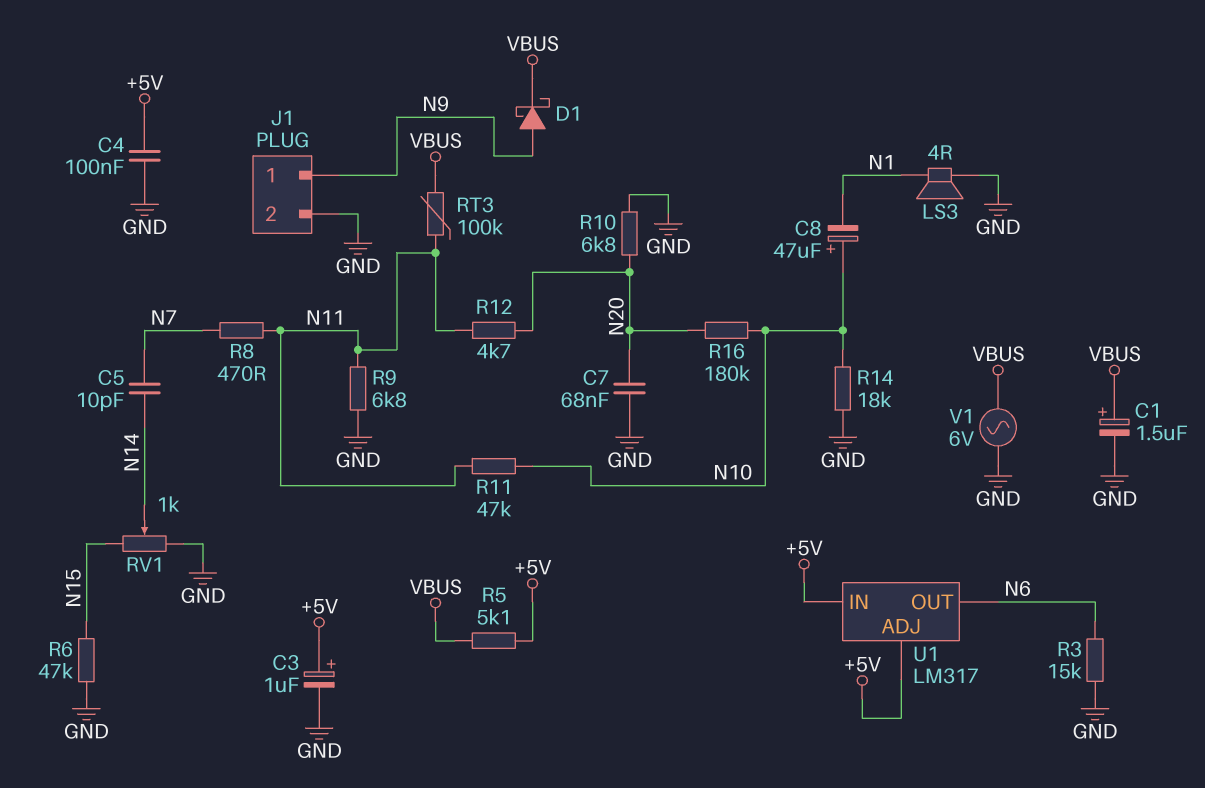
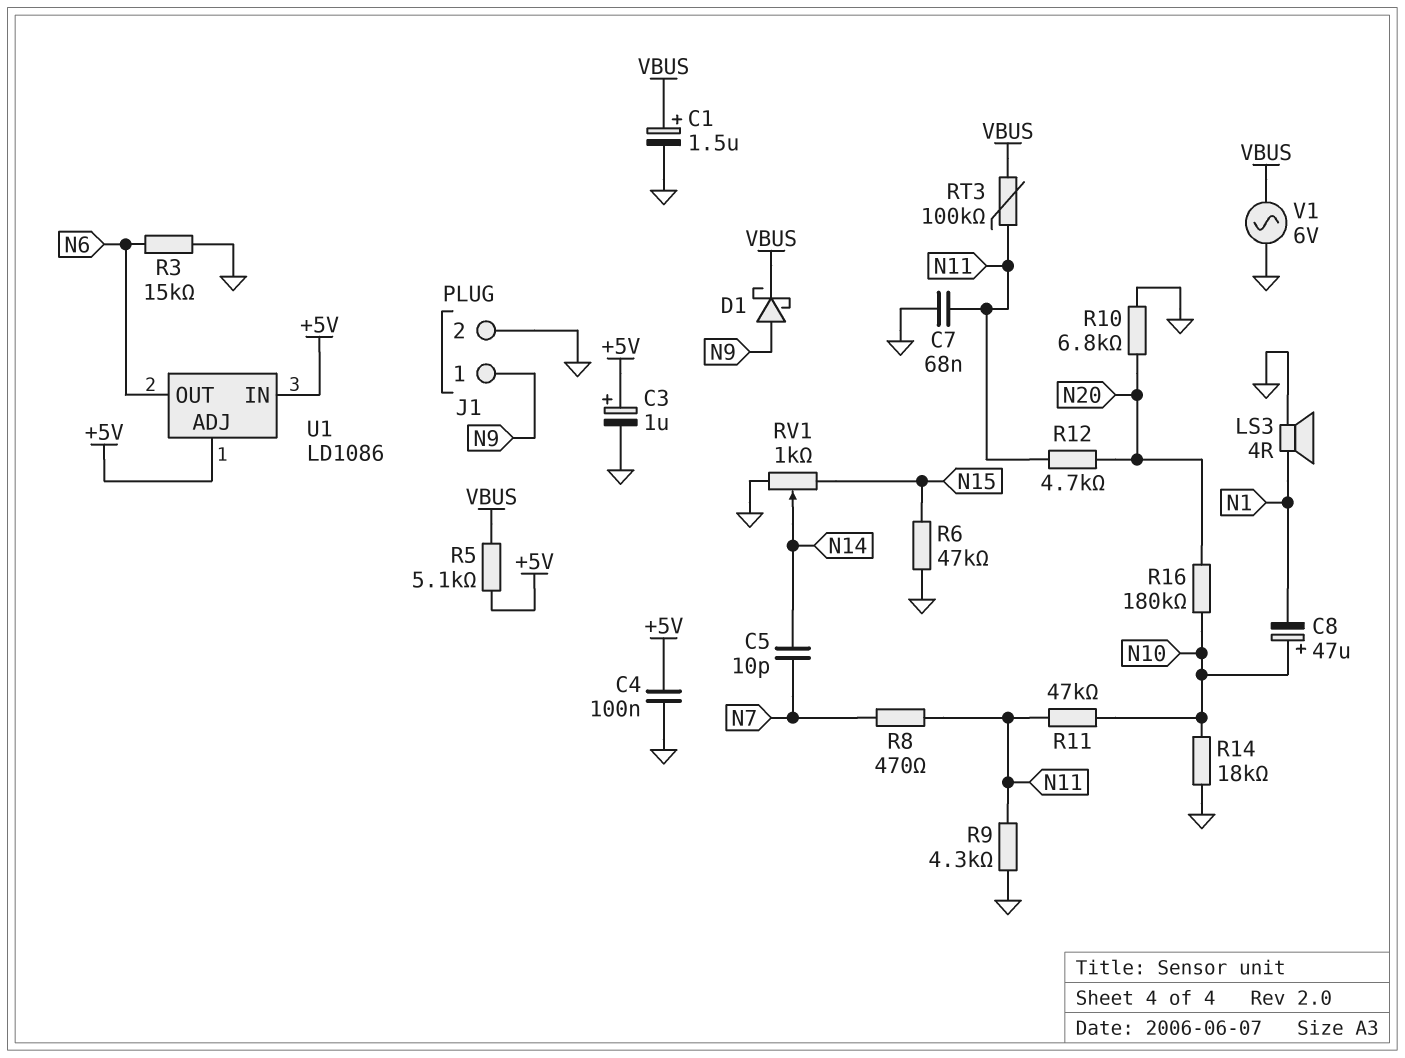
C7: 68nF (GND, N20) -> 68nF (GND, N11)
R9: 6.8k (GND, N11) -> 4.3k (GND, N11)
U1: LM317 -> LD1086

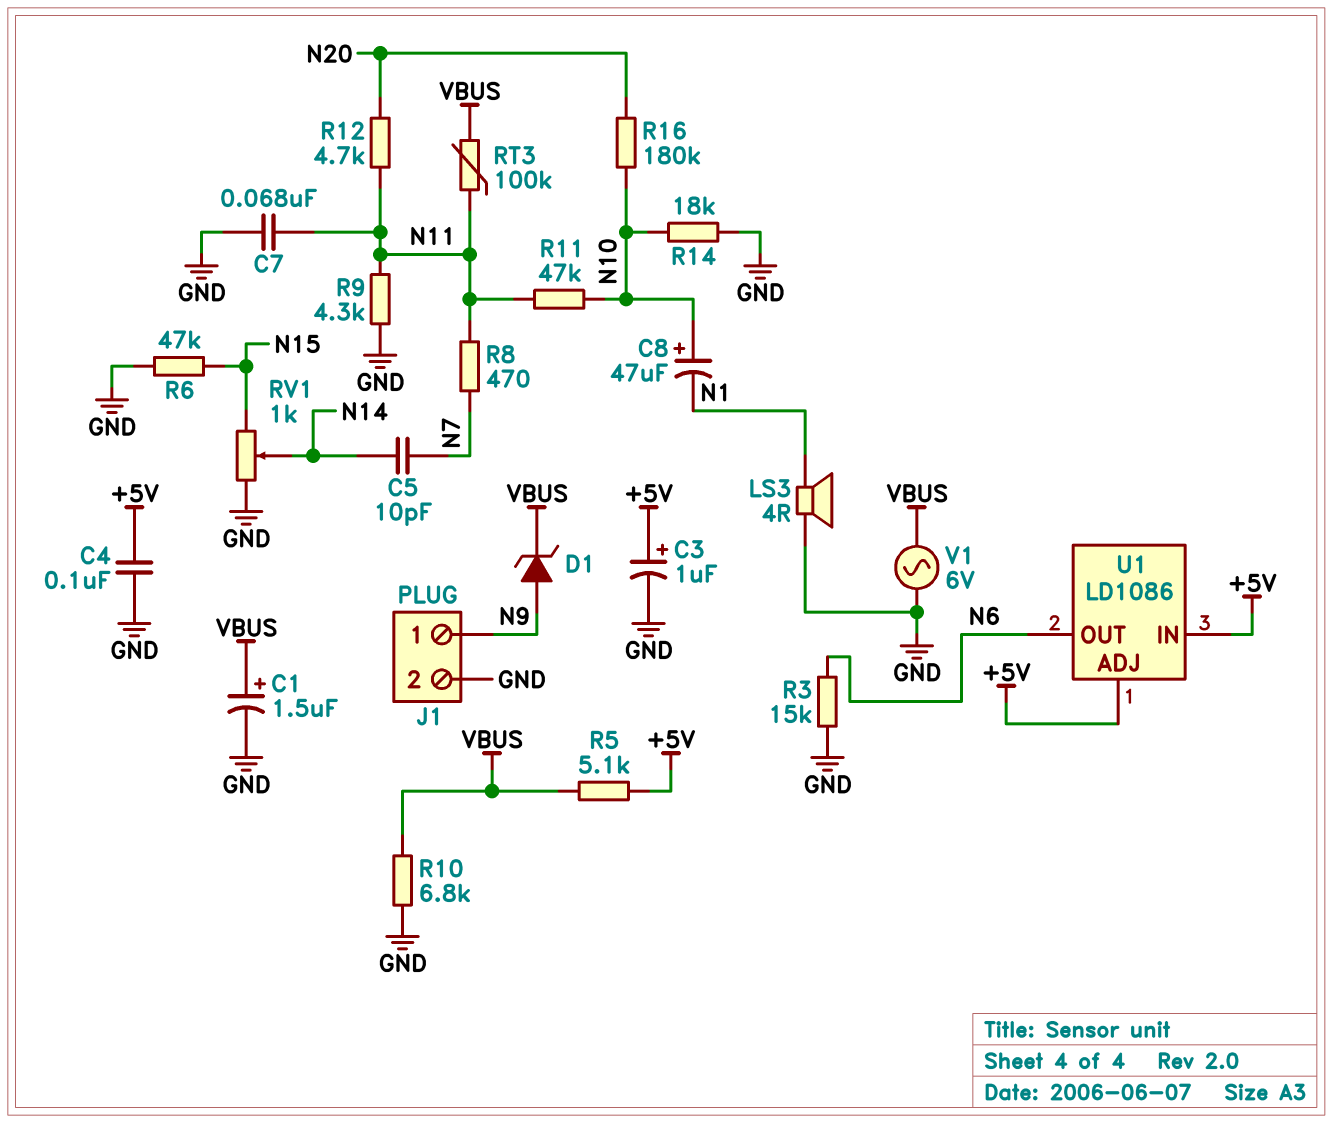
D1: schottky (A N9, K VBUS) -> zener (A N9, K VBUS)
R10: 6.8k (GND, N20) -> 6.8k (GND, VBUS)

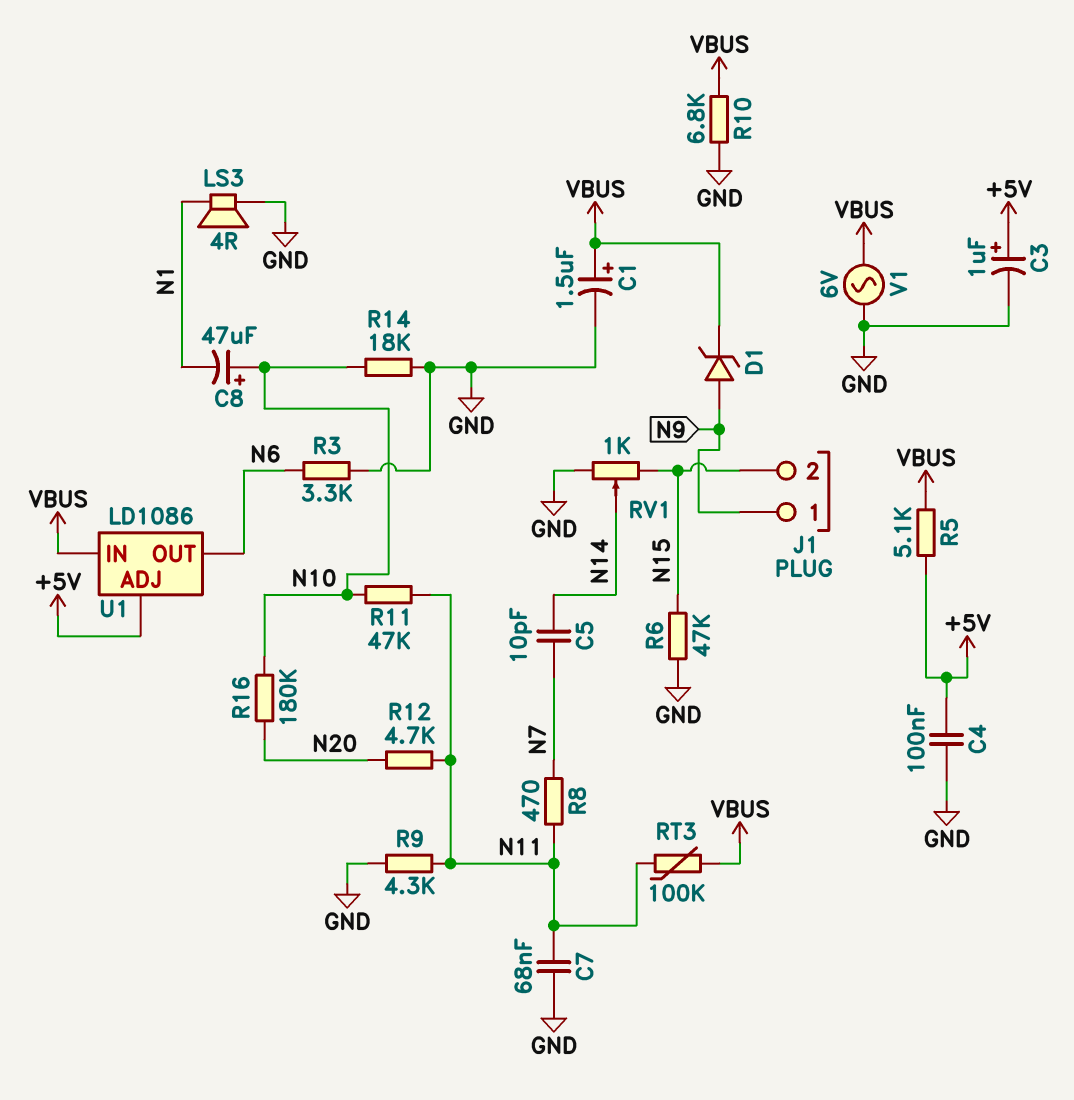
J1 pin 2: GND -> N15
R3: 15k (GND, N6) -> 3.3k (GND, N6)
U1 pin IN: +5V -> VBUS

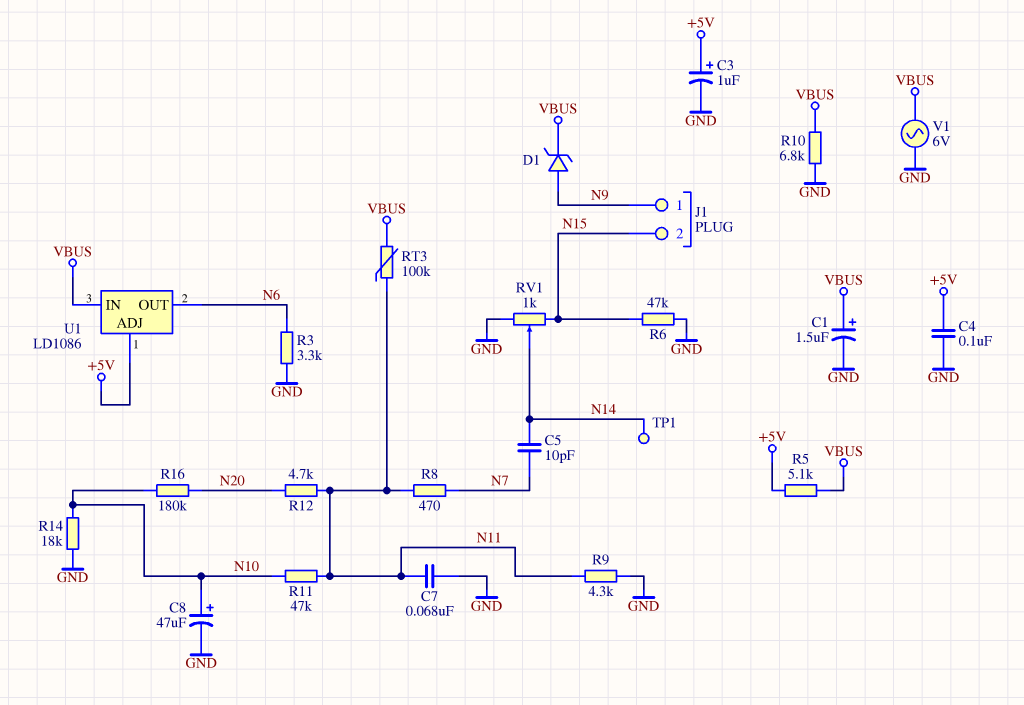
C8: 47uF (plus N10, minus N1) -> 47uF (plus N10, minus GND)
LS3: speaker 4R (GND, N1) -> none
TP1: none -> test point (N14)

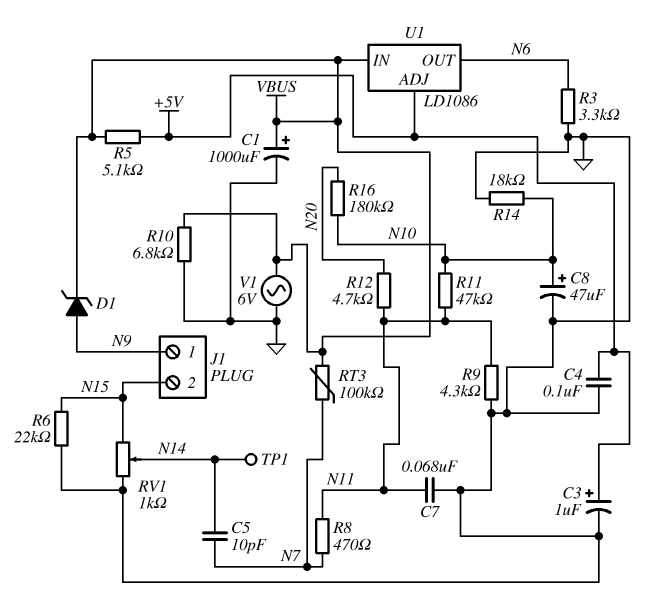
C1: 1.5uF (plus VBUS, minus GND) -> 1000uF (plus VBUS, minus GND)
R6: 47k (GND, N15) -> 22k (GND, N15)
RT3: 100k (N11, VBUS) -> 100k (N7, VBUS)

